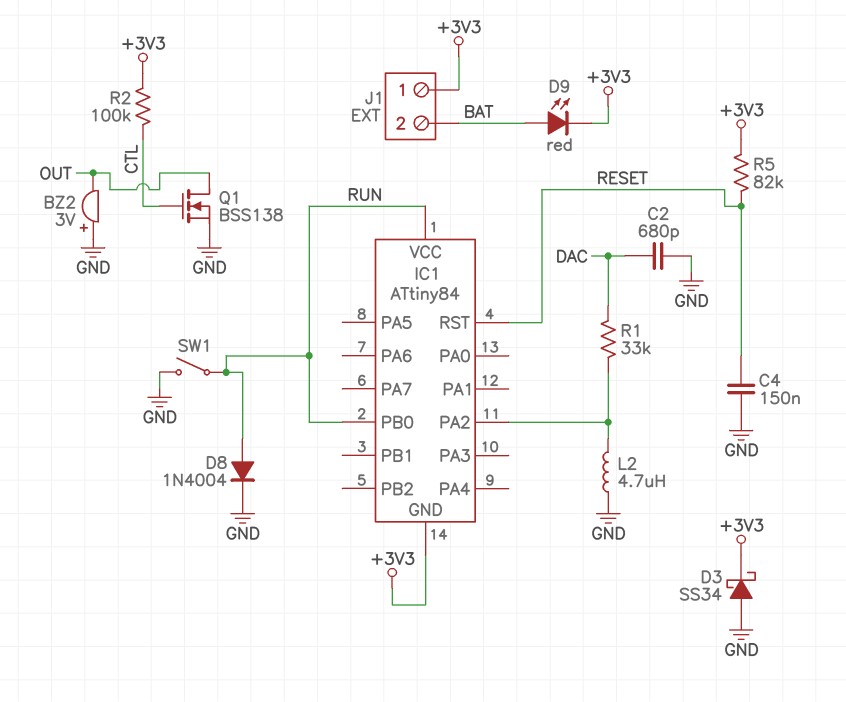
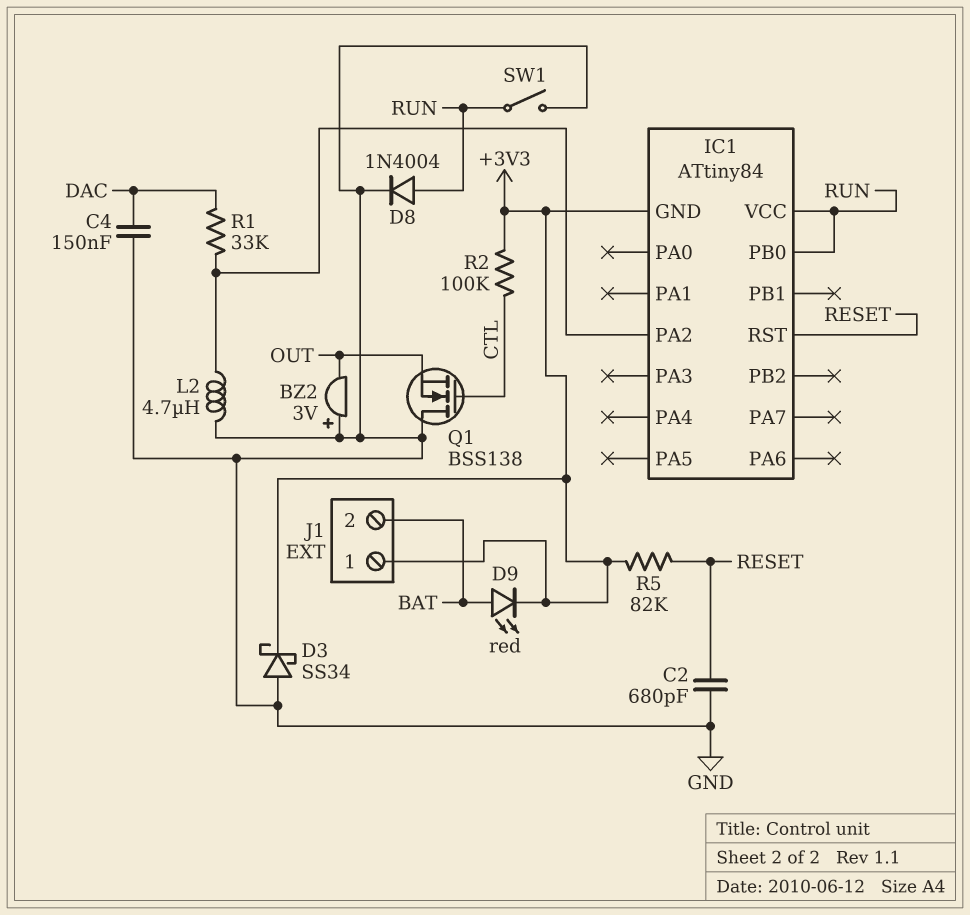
C2: 680pF (DAC, GND) -> 680pF (GND, RESET)
C4: 150nF (GND, RESET) -> 150nF (DAC, GND)
Q1: NMOS BSS138 (G CTL, D OUT, S GND) -> NMOS BSS138 (G CTL, D GND, S OUT)

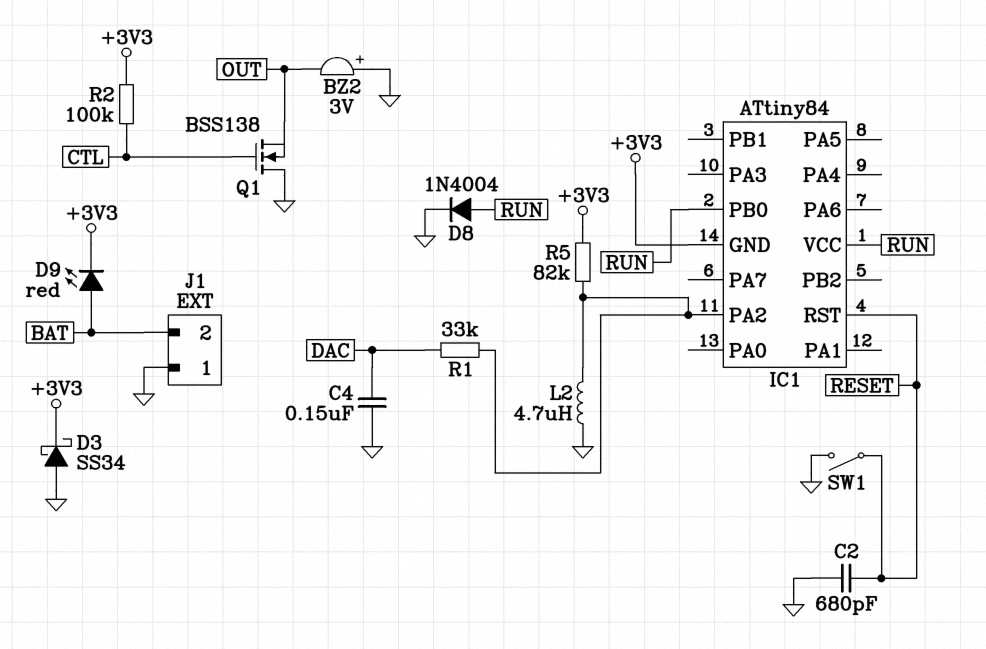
J1 pin 1: +3V3 -> GND
R5: 82k (+3V3, RESET) -> 82k (+3V3, IC1/PA2)
SW1: switch (GND, RUN) -> switch (GND, RESET)

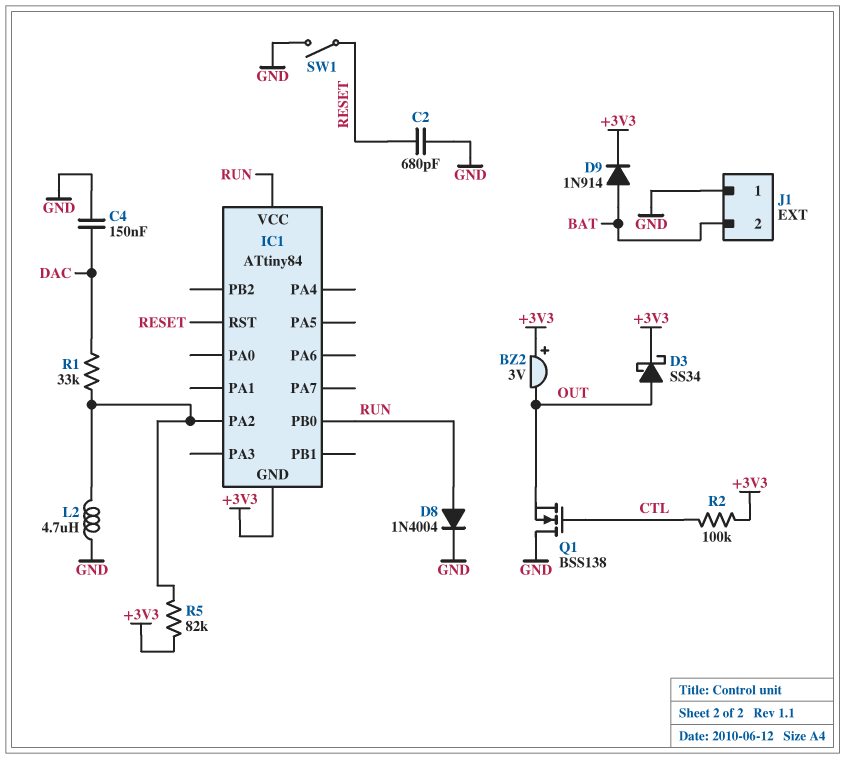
BZ2: buzzer 3V (plus GND, minus OUT) -> buzzer 3V (plus +3V3, minus OUT)
D3: schottky SS34 (A GND, K +3V3) -> schottky SS34 (A OUT, K +3V3)
D9: LED red (A BAT, K +3V3) -> diode 1N914 (A BAT, K +3V3)

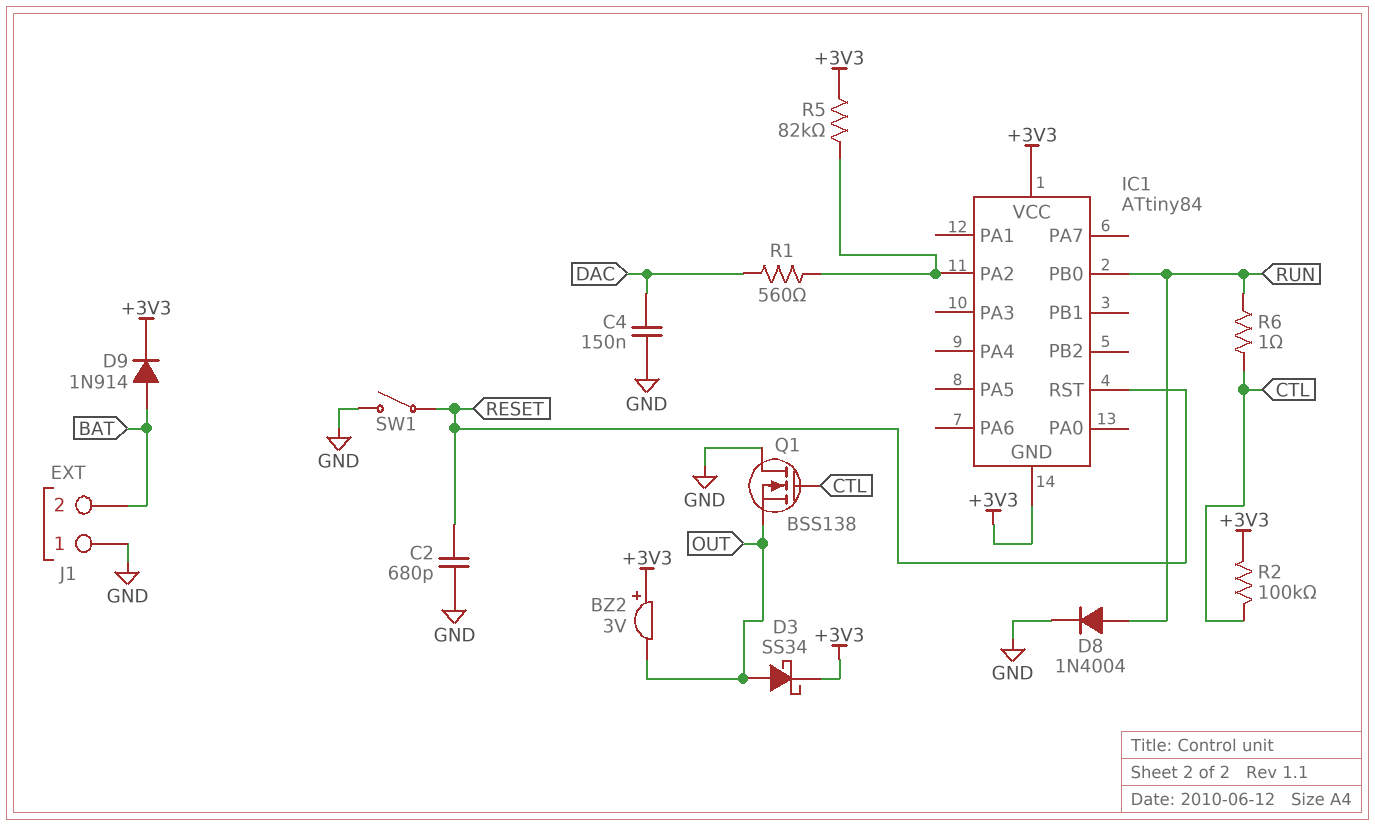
IC1 pin VCC: RUN -> +3V3
L2: 4.7uH (GND, IC1/PA2) -> none
R1: 33k (DAC, IC1/PA2) -> 560 (DAC, IC1/PA2)
R6: none -> 1 (CTL, RUN)

